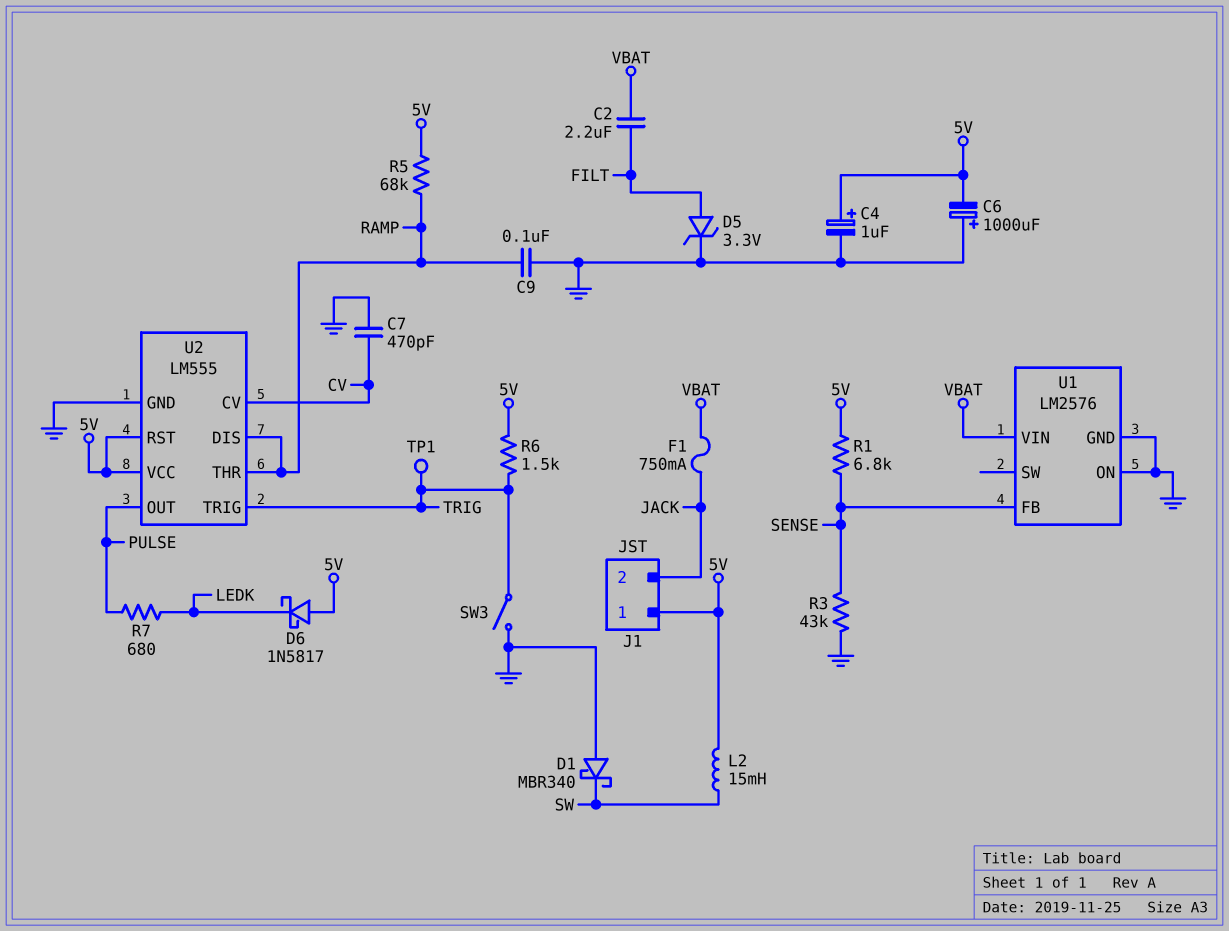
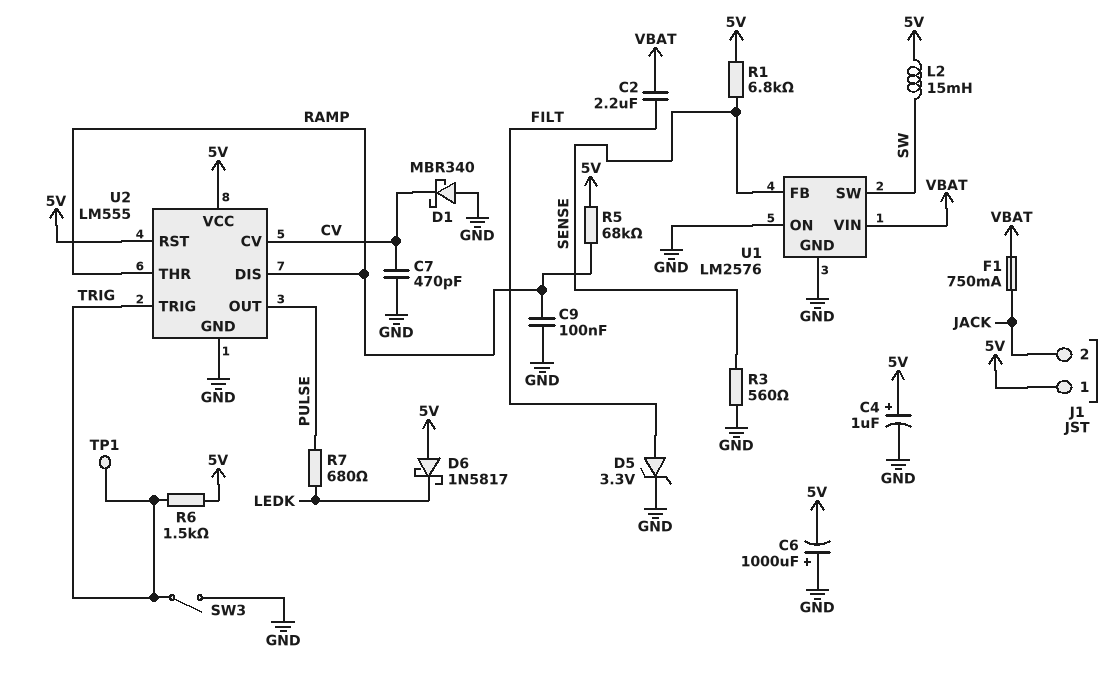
D1: schottky MBR340 (A GND, K SW) -> schottky MBR340 (A GND, K CV)
R3: 43k (GND, SENSE) -> 560 (GND, SENSE)
U1 pin SW: none -> SW

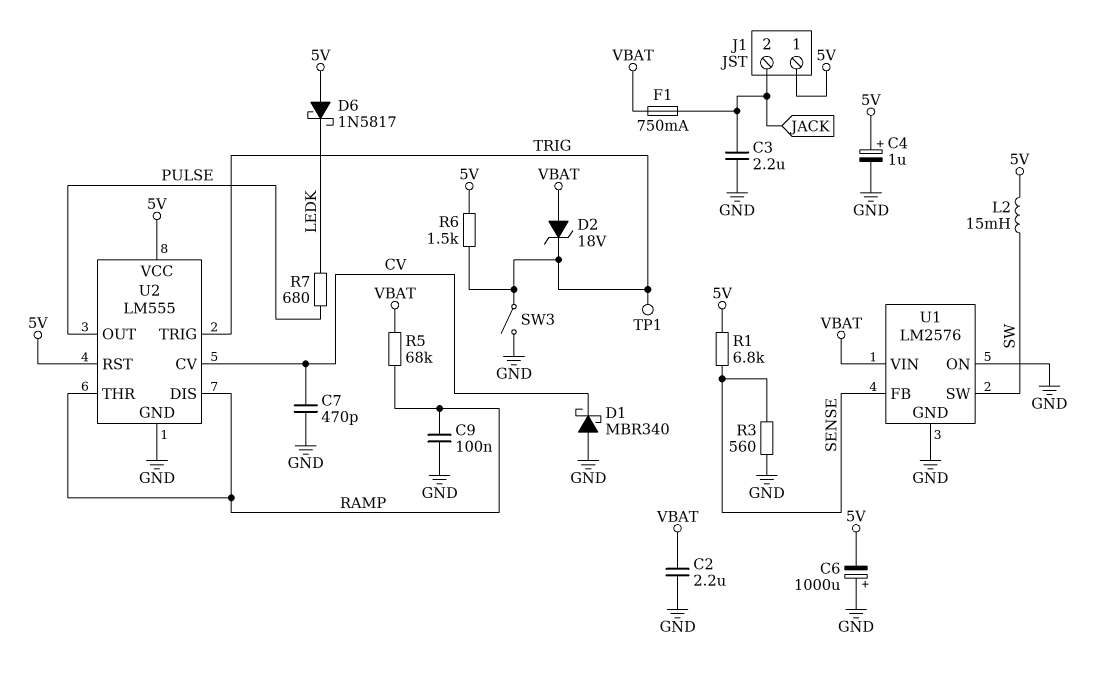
C2: 2.2uF (FILT, VBAT) -> 2.2uF (GND, VBAT)
C3: none -> 2.2uF (GND, JACK)
D2: none -> zener 18V (A VBAT, K TRIG)
D5: zener 3.3V (A FILT, K GND) -> none
R5: 68k (5V, RAMP) -> 68k (RAMP, VBAT)

